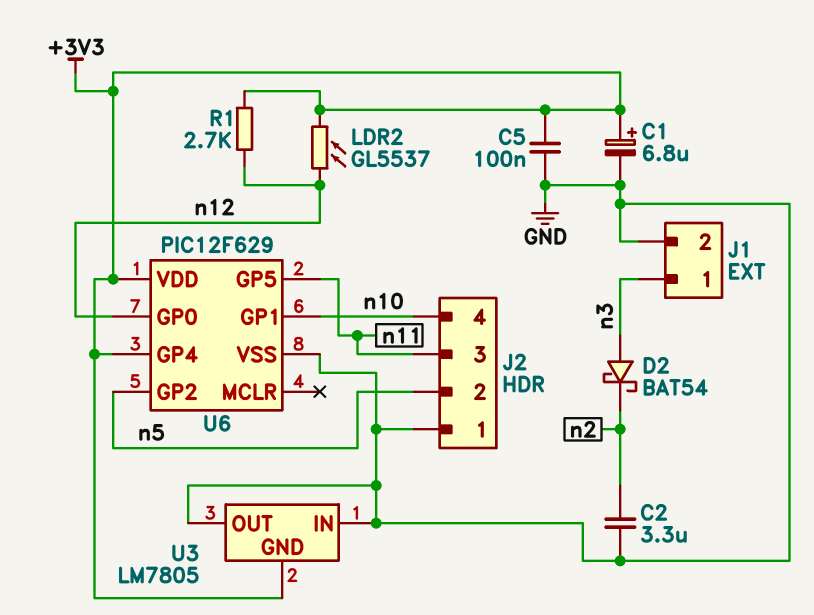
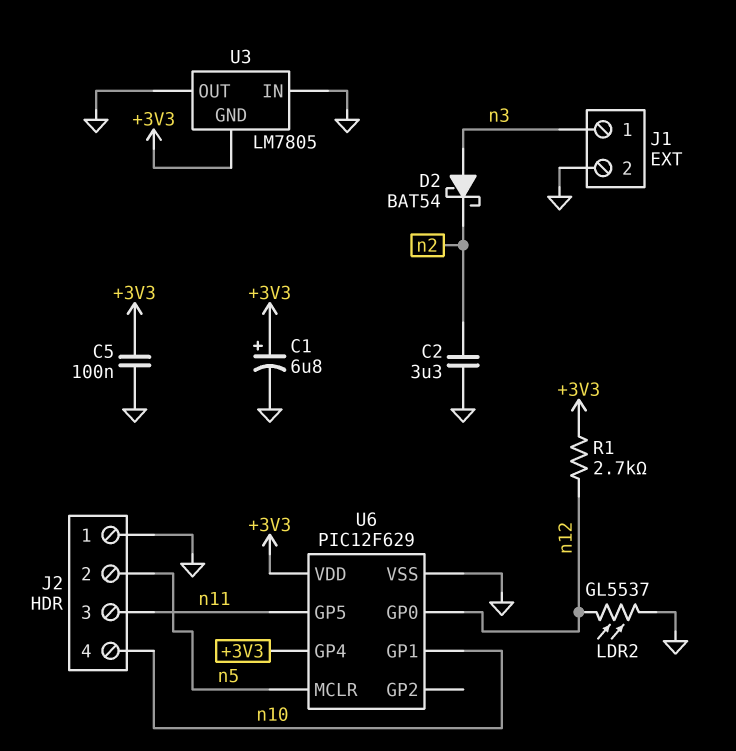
LDR2: GL5537 (+3V3, n12) -> GL5537 (GND, n12)
U6 pin GP2: n5 -> none
U6 pin MCLR: none -> n5

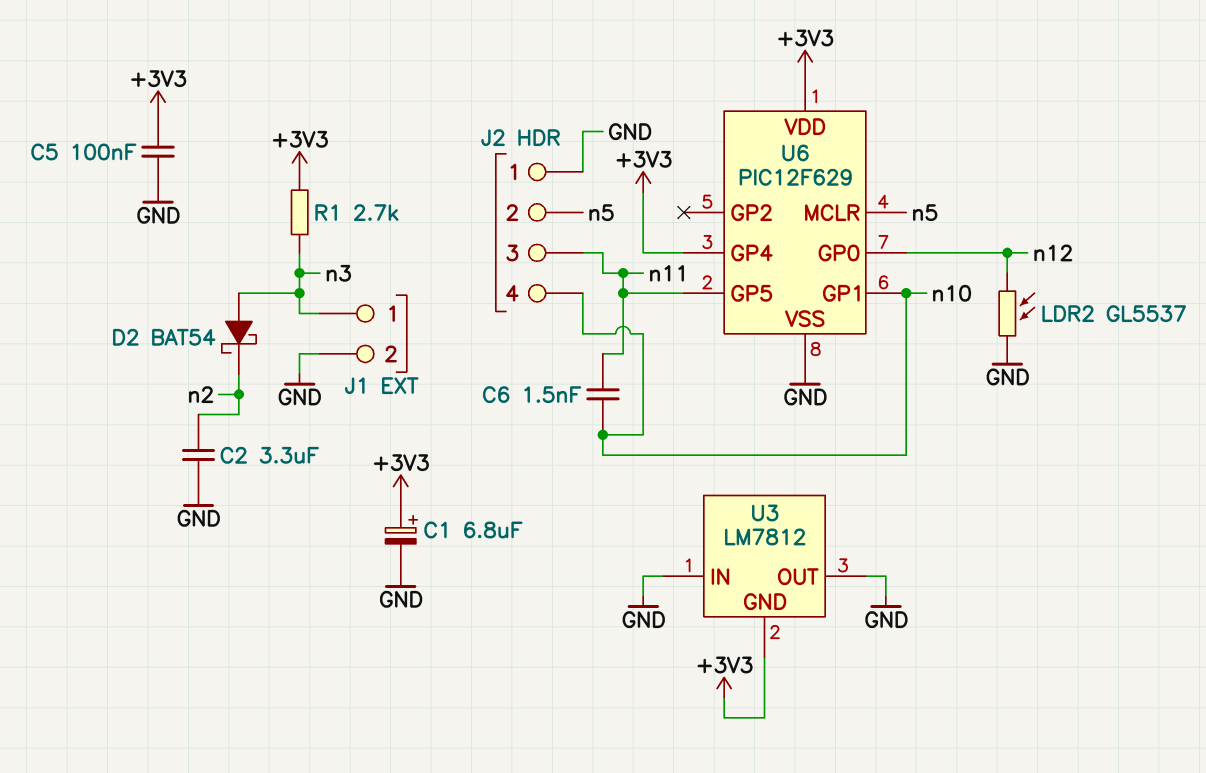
C6: none -> 1.5nF (n10, n11)
R1: 2.7k (+3V3, n12) -> 2.7k (+3V3, n3)
U3: LM7805 -> LM7812

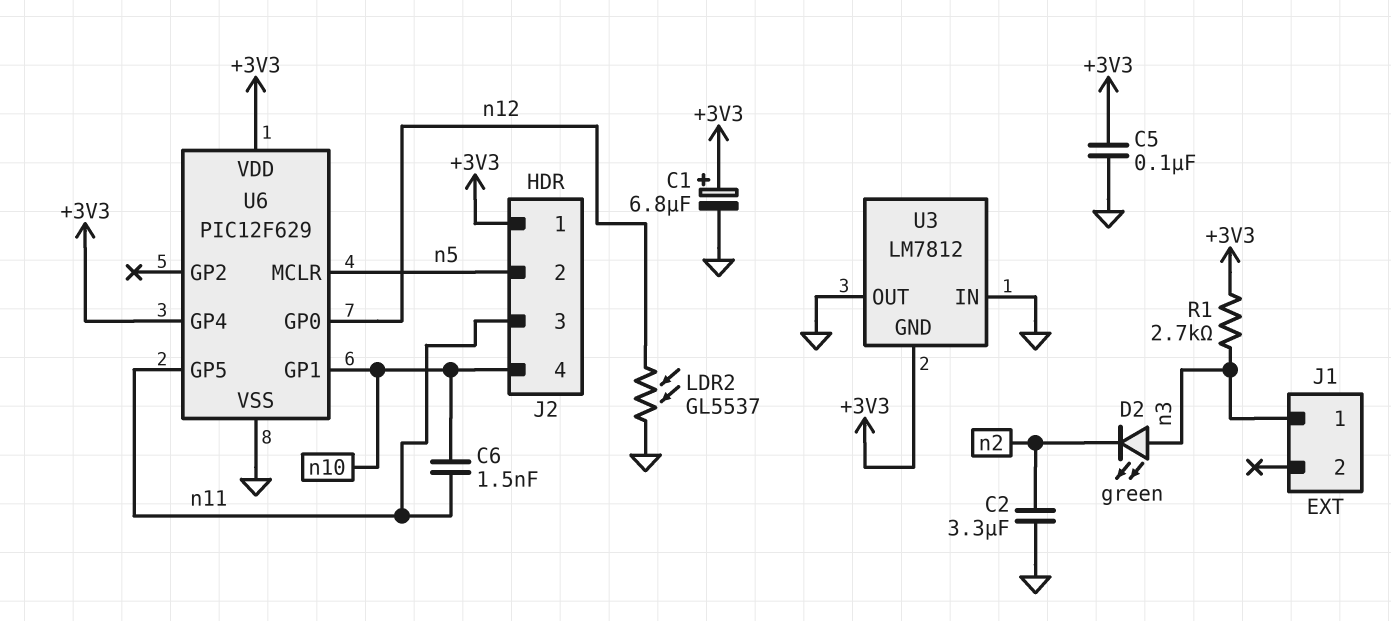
D2: schottky BAT54 (A n3, K n2) -> LED green (A n3, K n2)
J1 pin 2: GND -> none
J2 pin 1: GND -> +3V3

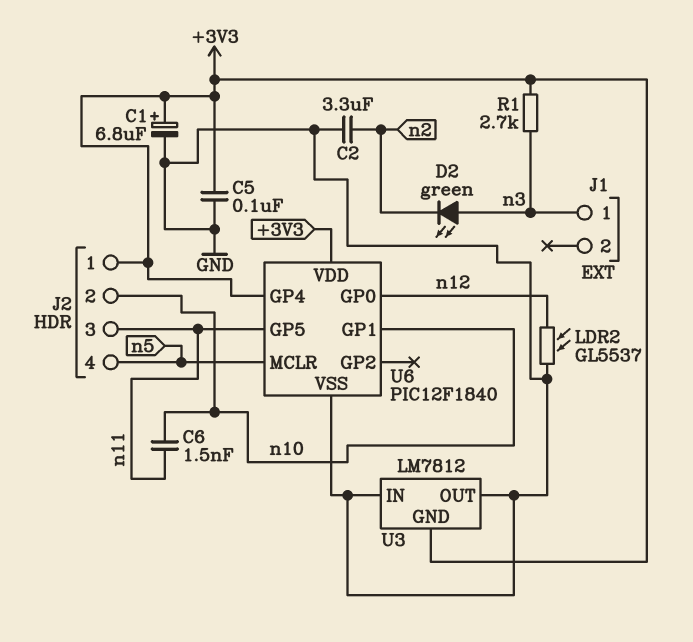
J2 pin 2: n5 -> n10
J2 pin 4: n10 -> n5
U6: PIC12F629 -> PIC12F1840

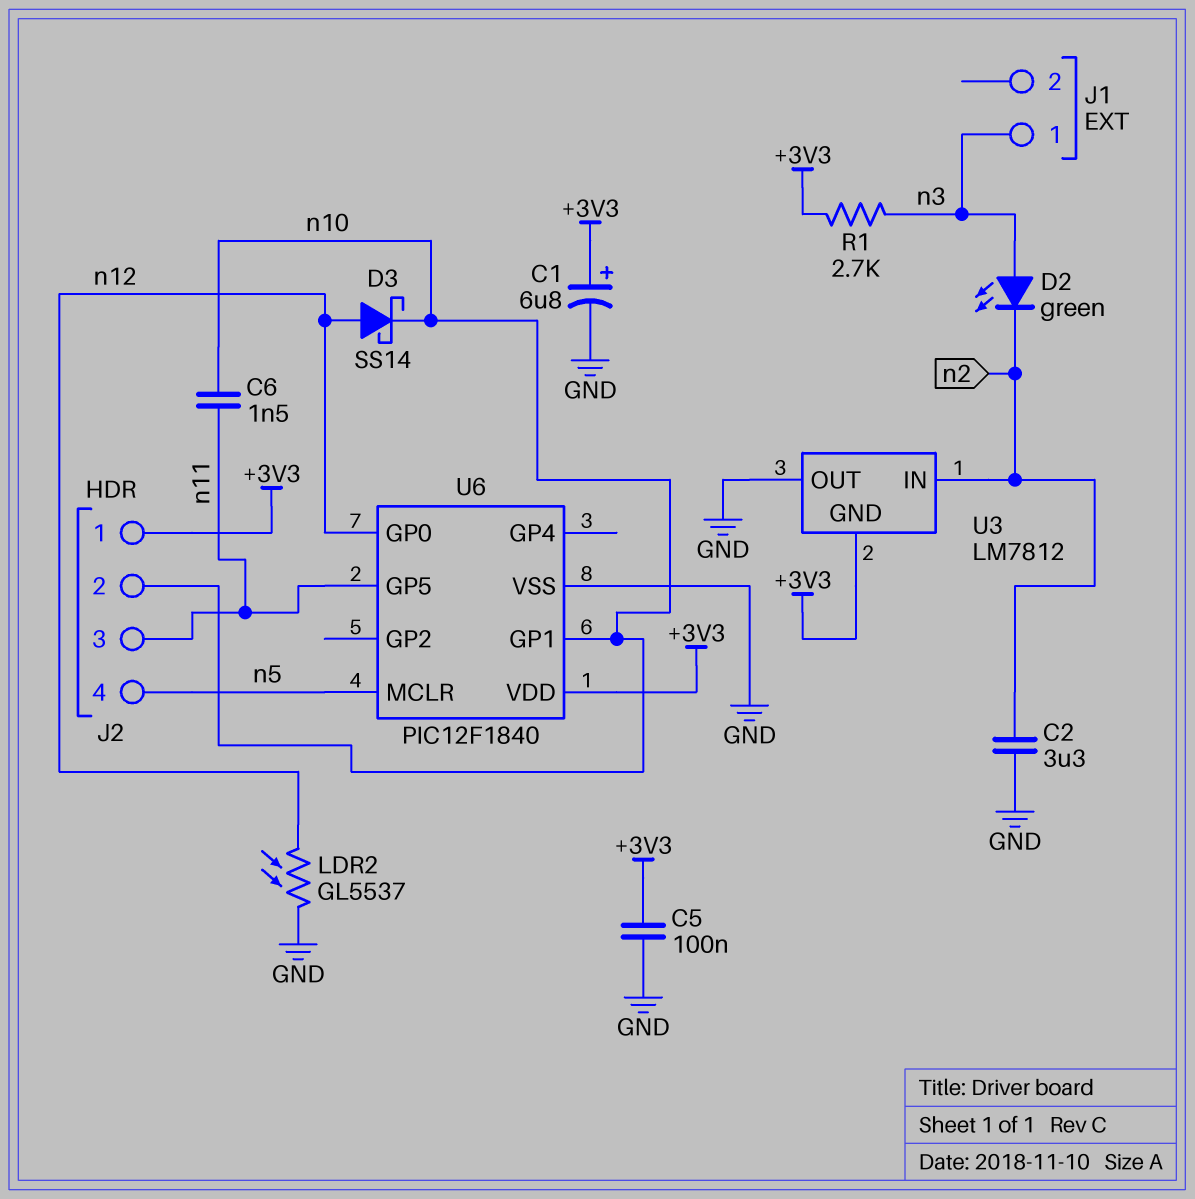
D3: none -> schottky SS14 (A n12, K n10)
U3 pin IN: GND -> n2
U6 pin GP4: +3V3 -> none

